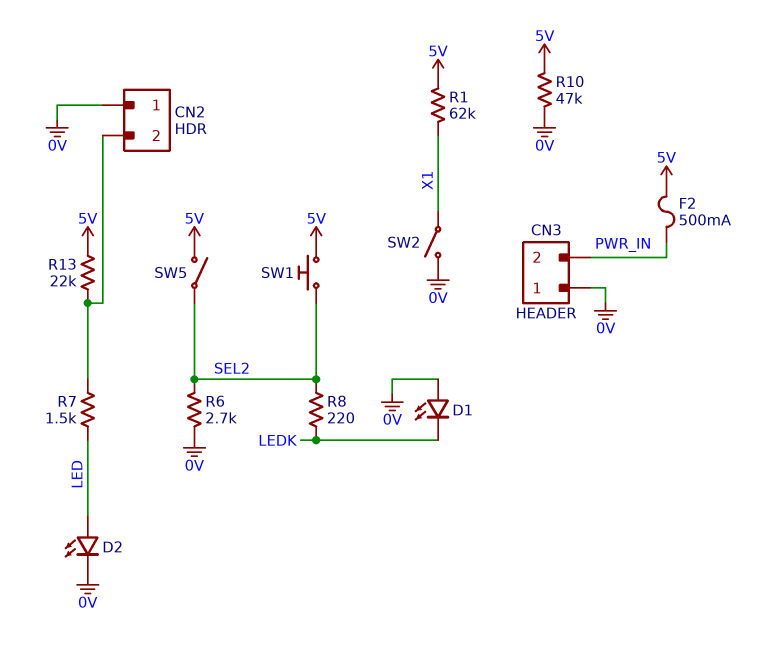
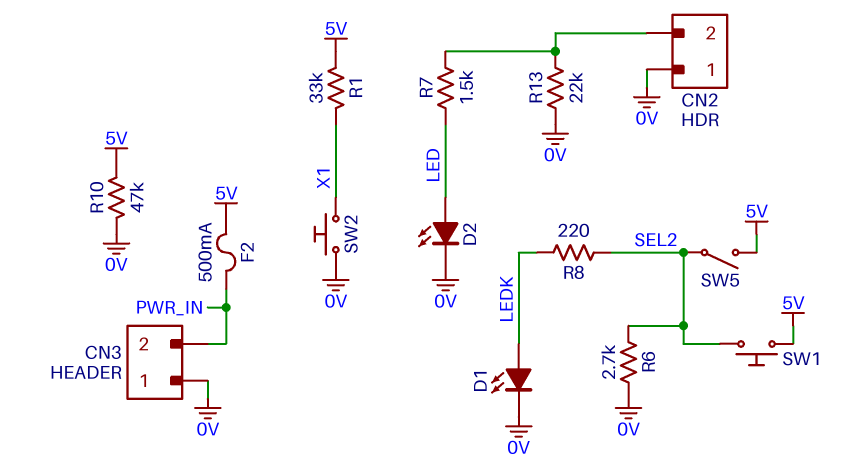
D1: LED (A 0V, K LEDK) -> LED (A LEDK, K 0V)
R1: 62k (5V, X1) -> 33k (5V, X1)
R13: 22k (5V, CN2/2) -> 22k (0V, CN2/2)
SW2: switch (0V, X1) -> button (0V, X1)

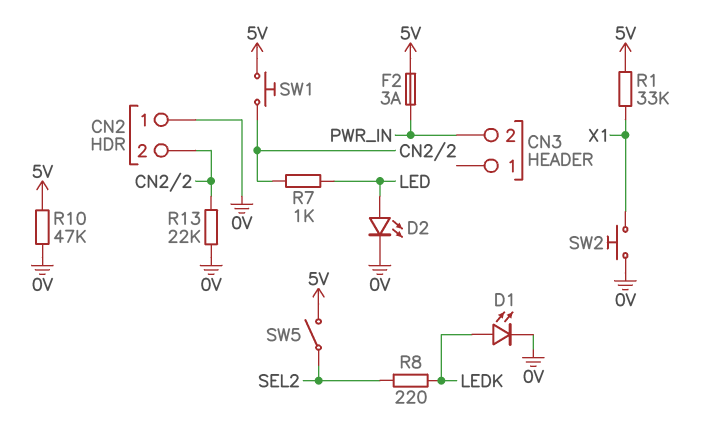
CN3 pin 1: 0V -> none
F2: 500mA (5V, PWR_IN) -> 3A (5V, PWR_IN)
R6: 2.7k (0V, SEL2) -> none
R7: 1.5k (CN2/2, LED) -> 1k (CN2/2, LED)
SW1: button (5V, SEL2) -> button (5V, CN2/2)

